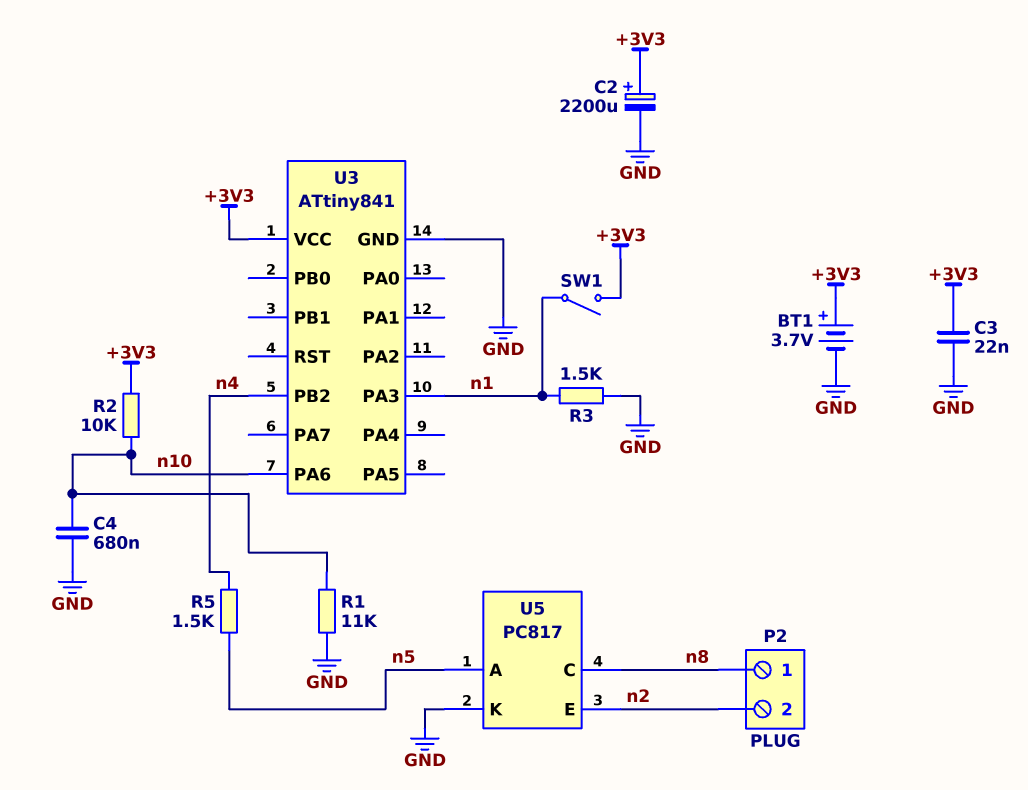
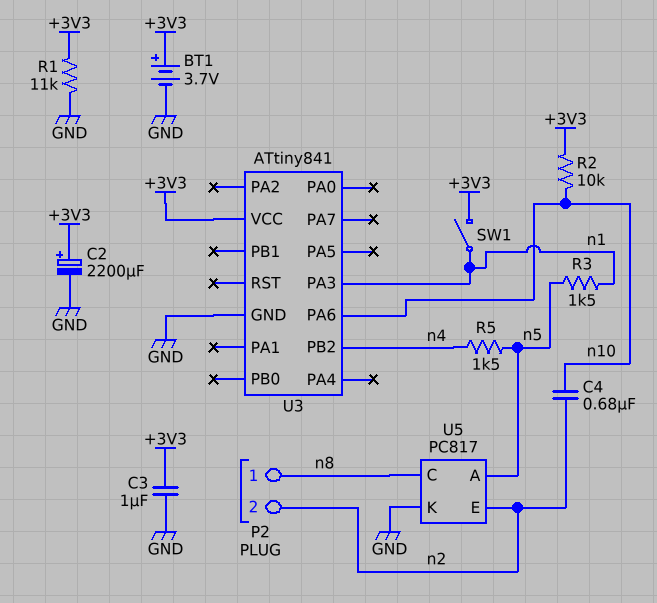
C3: 22nF (+3V3, GND) -> 1uF (+3V3, GND)
C4: 680nF (GND, n10) -> 680nF (n2, n10)
R1: 11k (GND, n10) -> 11k (+3V3, GND)
R3: 1.5k (GND, n1) -> 1.5k (n1, n5)

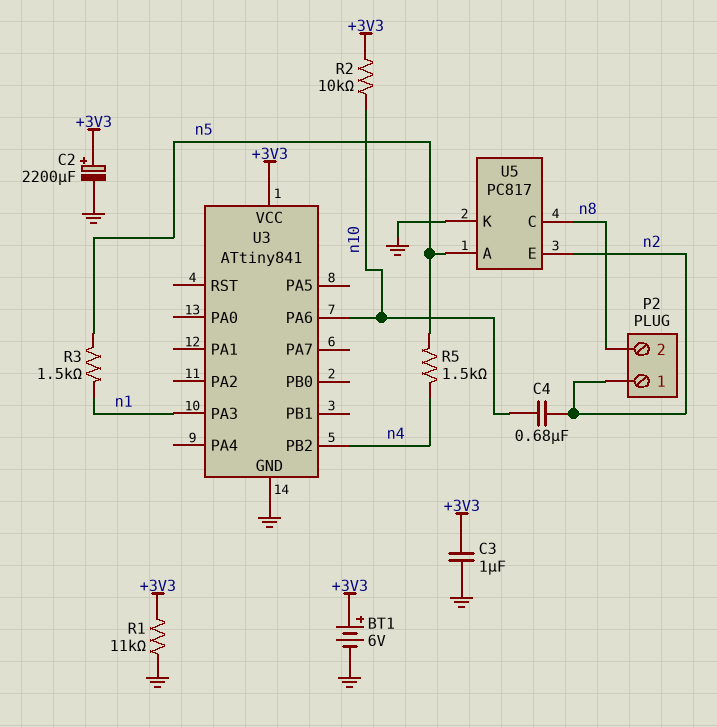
BT1: 3.7V (plus +3V3, minus GND) -> 6V (plus +3V3, minus GND)
P2 pin 1: n8 -> n2
P2 pin 2: n2 -> n8
SW1: switch (+3V3, n1) -> none

